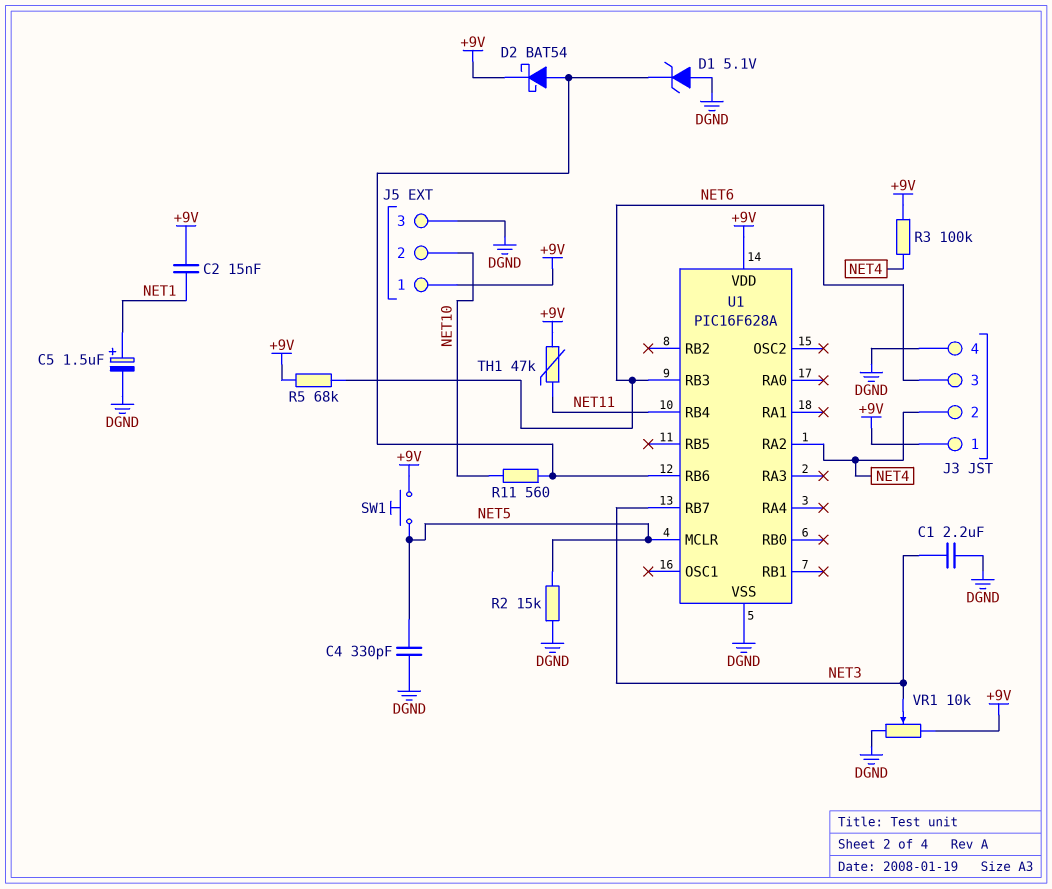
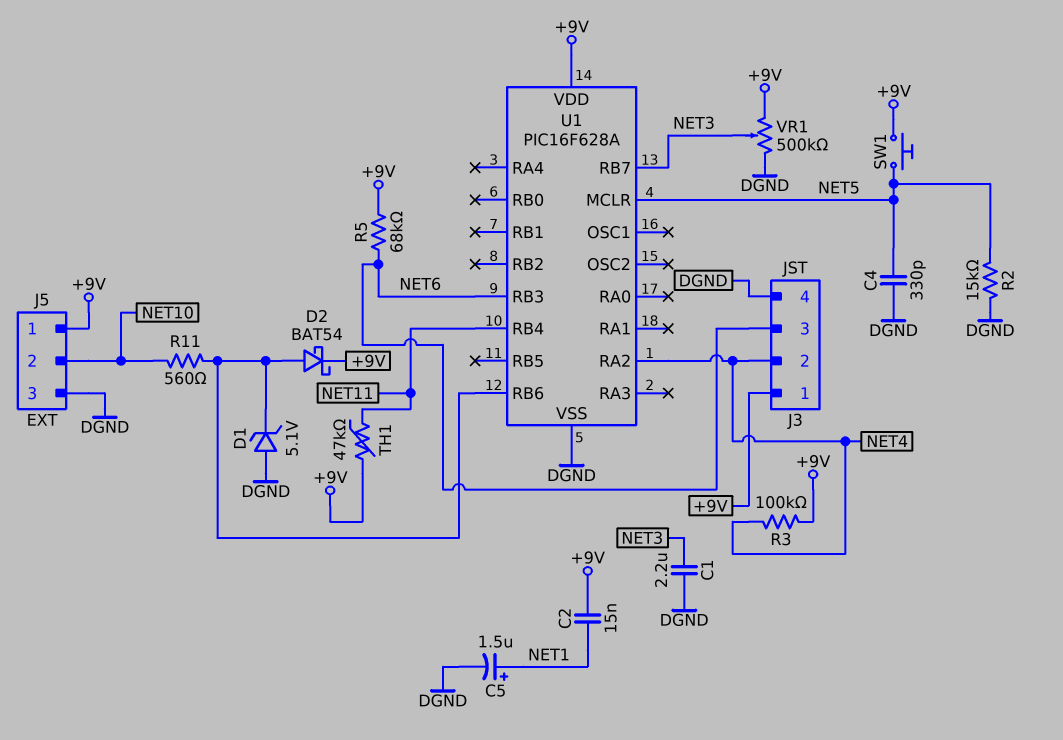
VR1: 10k (+9V, DGND, wiper NET3) -> 500k (+9V, DGND, wiper NET3)

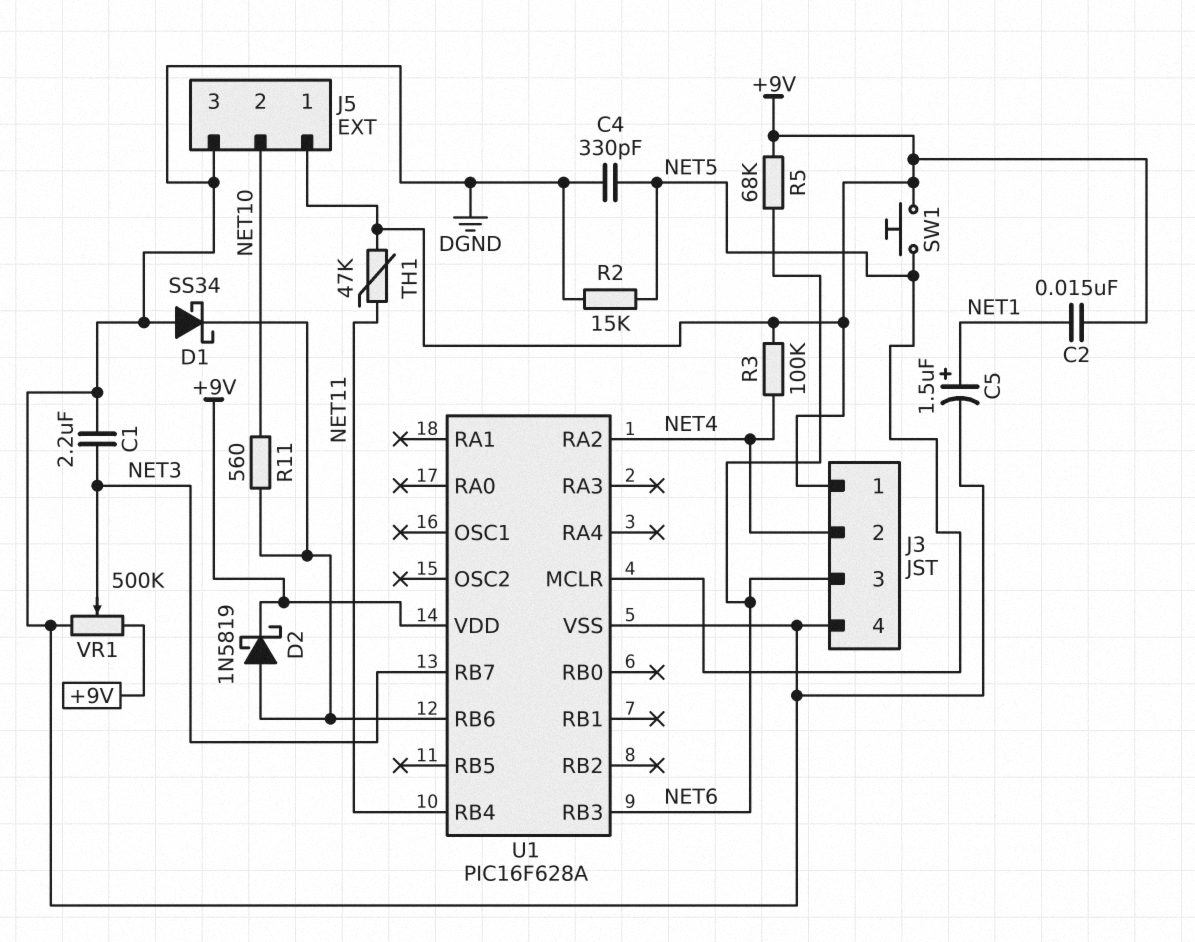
D1: zener 5.1V (A DGND, K U1/RB6) -> schottky SS34 (A DGND, K U1/RB6)
D2: schottky BAT54 (A U1/RB6, K +9V) -> schottky 1N5819 (A U1/RB6, K +9V)

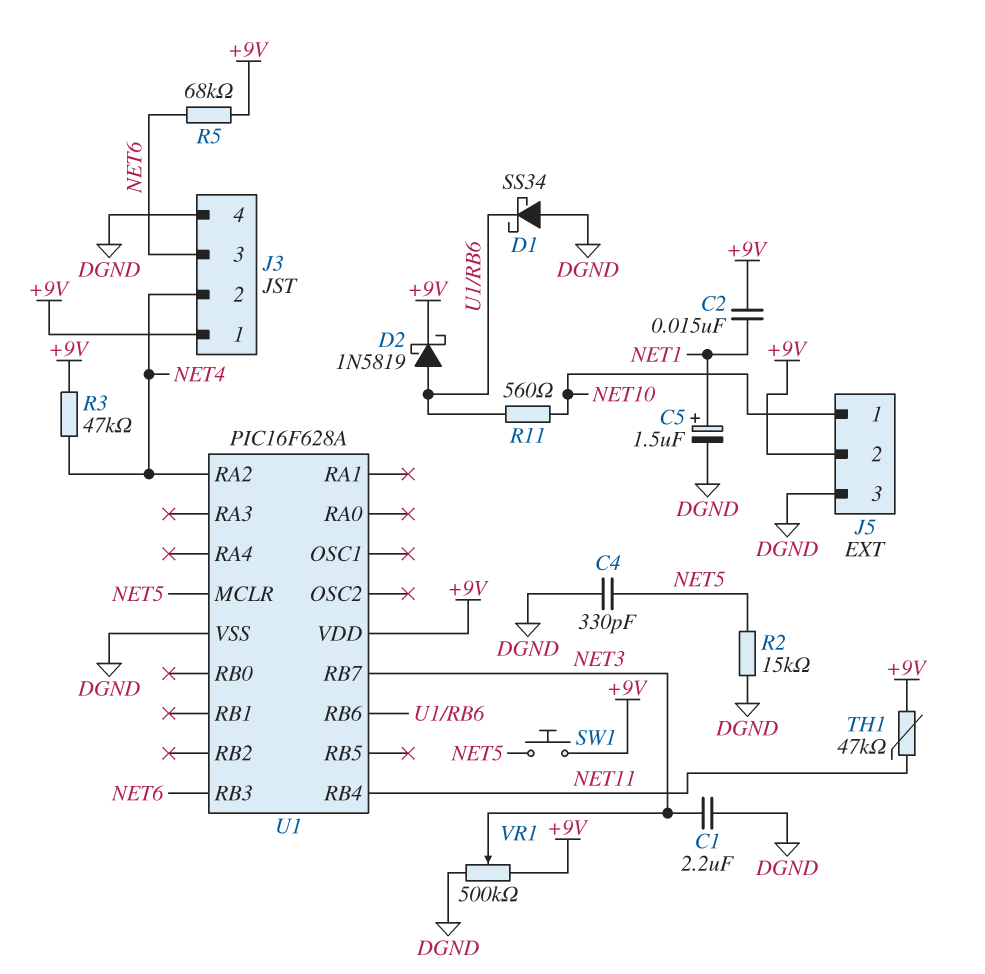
J5 pin 1: +9V -> NET10
J5 pin 2: NET10 -> +9V
R3: 100k (+9V, NET4) -> 47k (+9V, NET4)

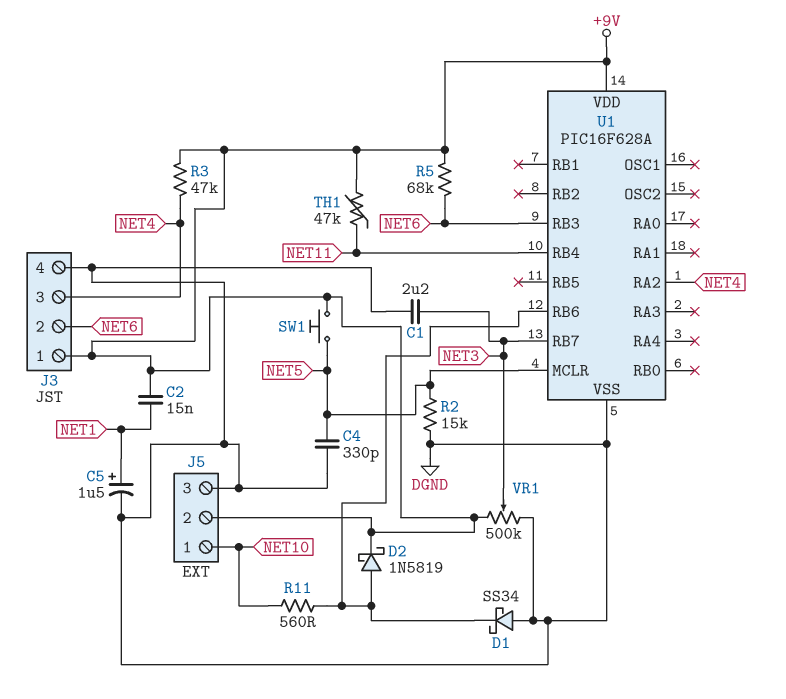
J3 pin 2: NET4 -> NET6
J3 pin 3: NET6 -> NET4

